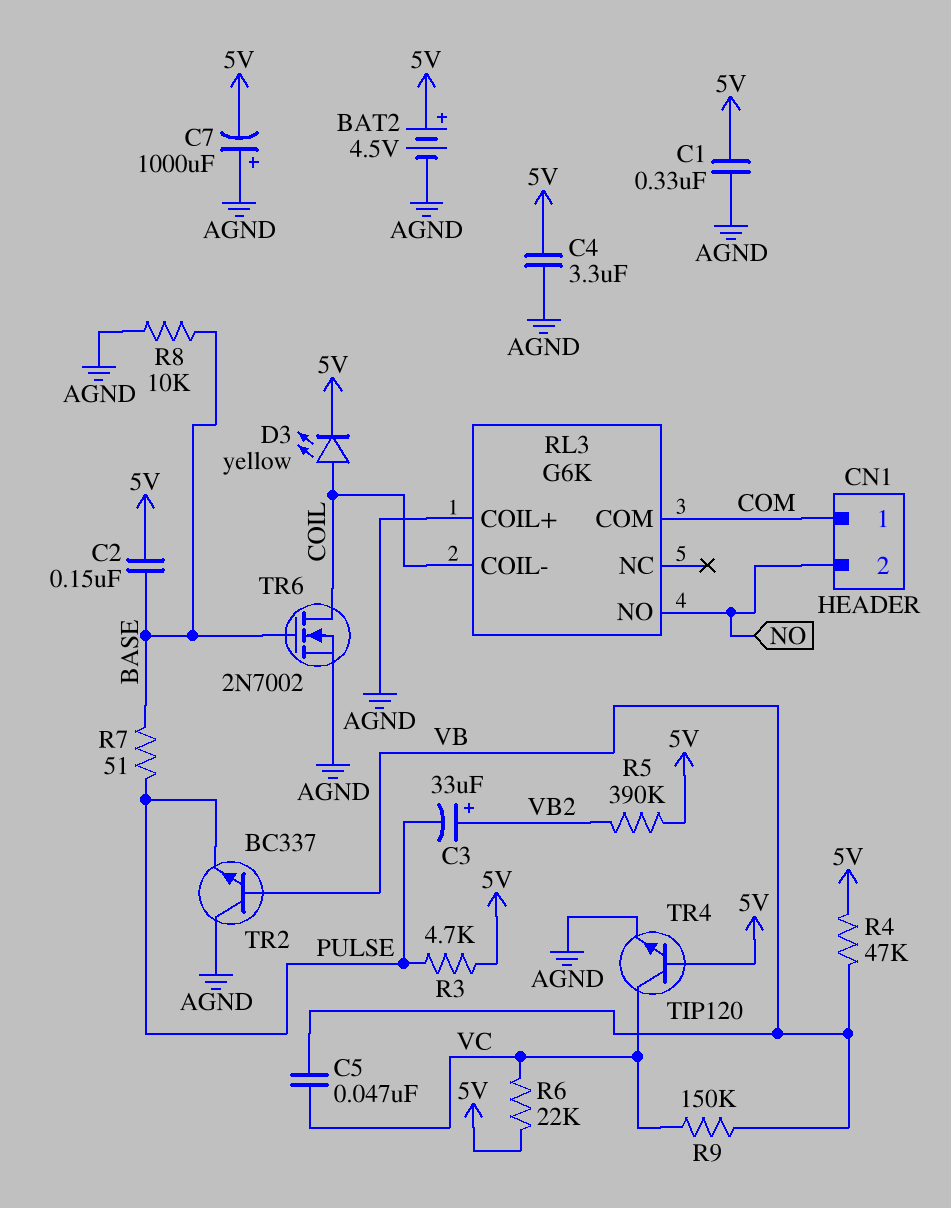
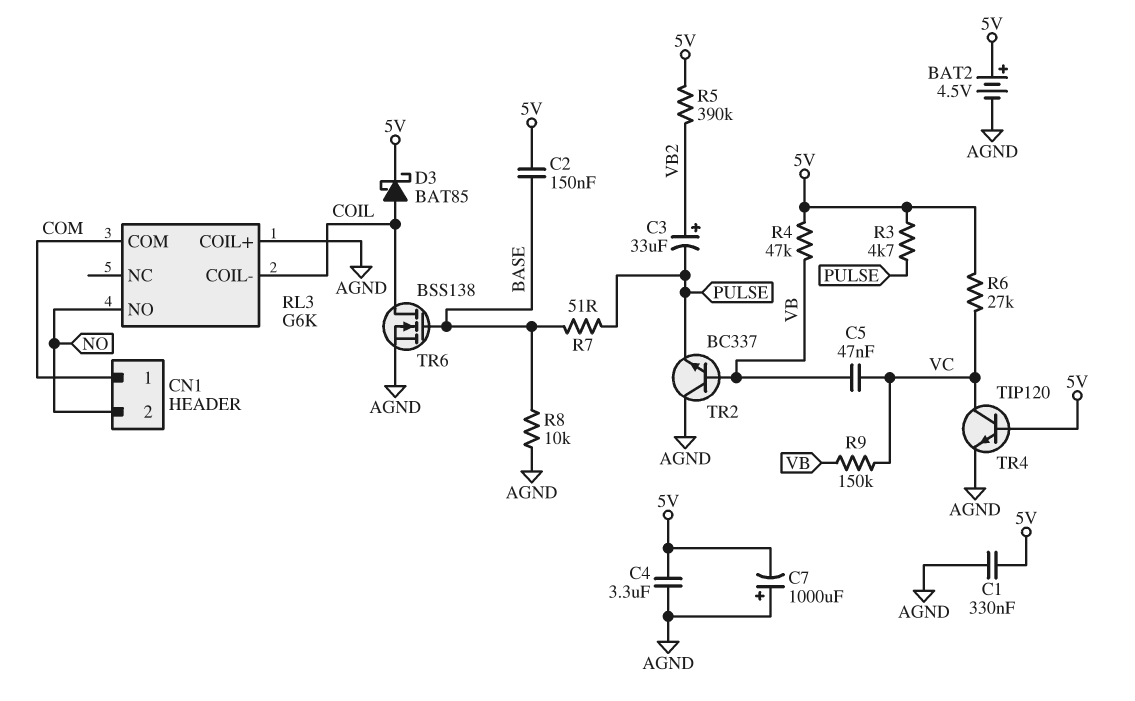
D3: LED yellow (A COIL, K 5V) -> schottky BAT85 (A COIL, K 5V)
R6: 22k (5V, VC) -> 27k (5V, VC)
TR6: NMOS 2N7002 (G BASE, D COIL, S AGND) -> NMOS BSS138 (G BASE, D COIL, S AGND)

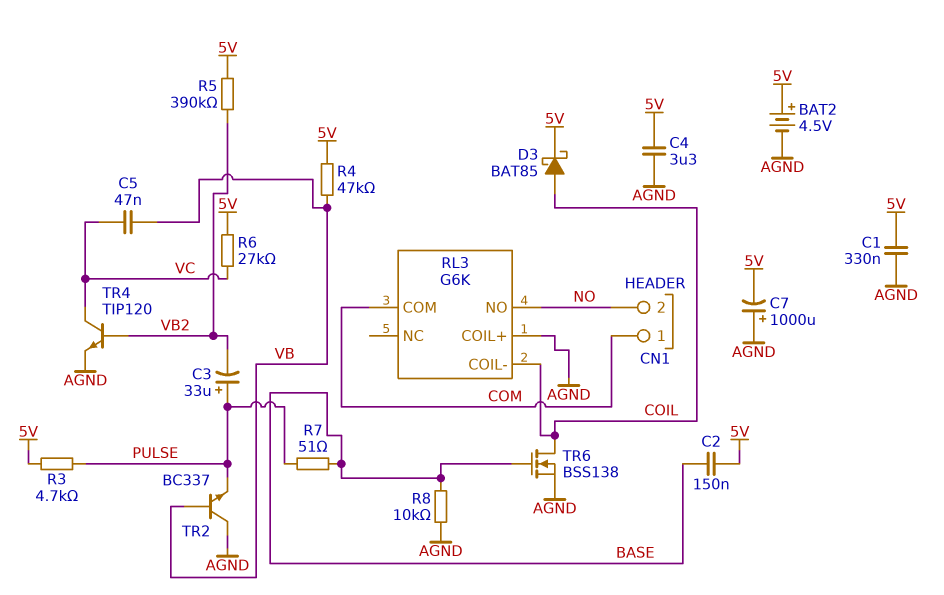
C3: 33uF (plus VB2, minus PULSE) -> 33uF (plus PULSE, minus VB2)
R9: 150k (VB, VC) -> none
TR4: NPN TIP120 (B 5V, C VC, E AGND) -> NPN TIP120 (B VB2, C VC, E AGND)

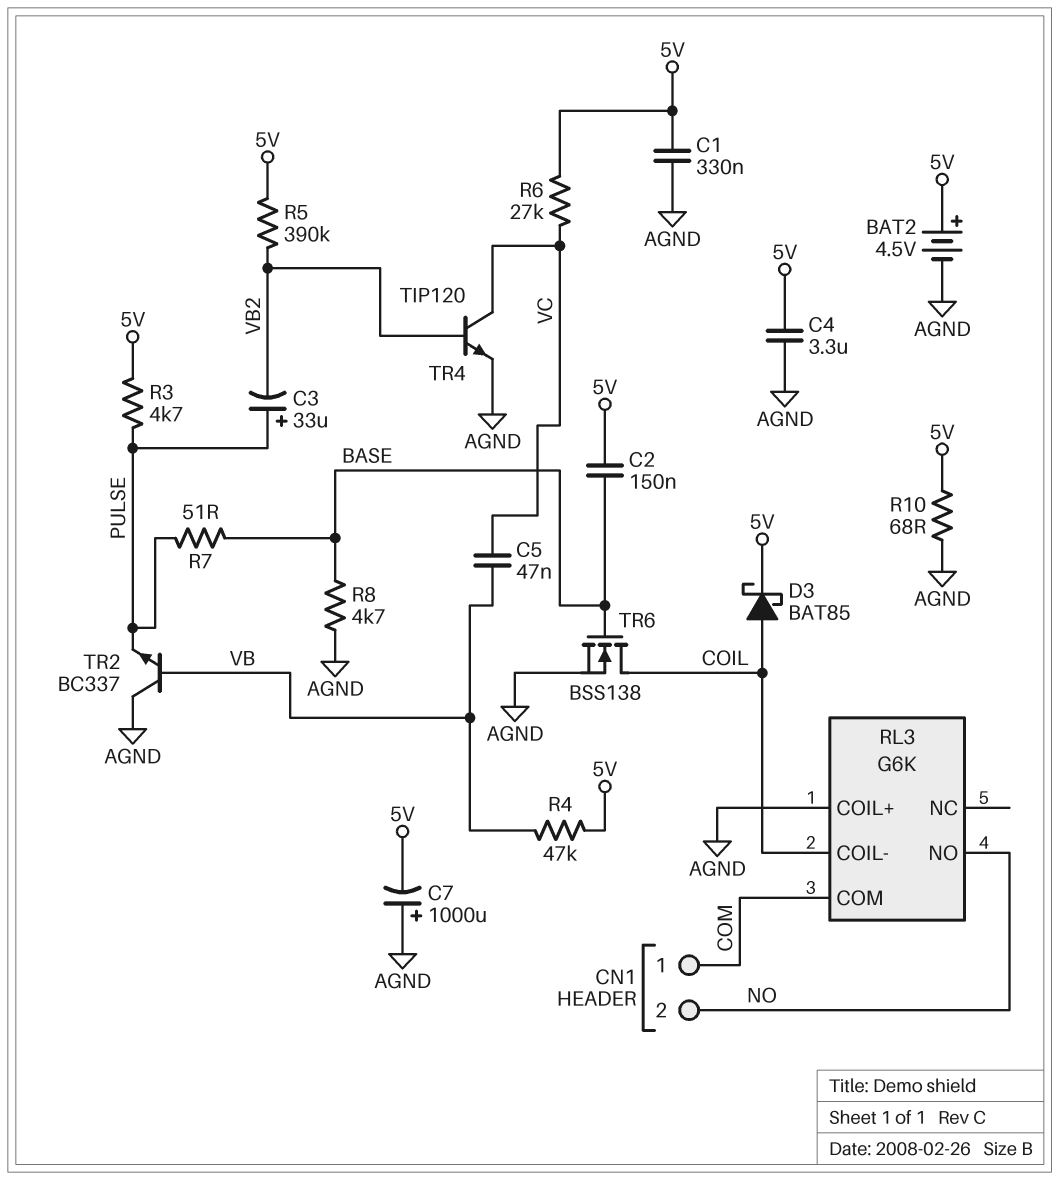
R8: 10k (AGND, BASE) -> 4.7k (AGND, BASE)
R10: none -> 68 (5V, AGND)

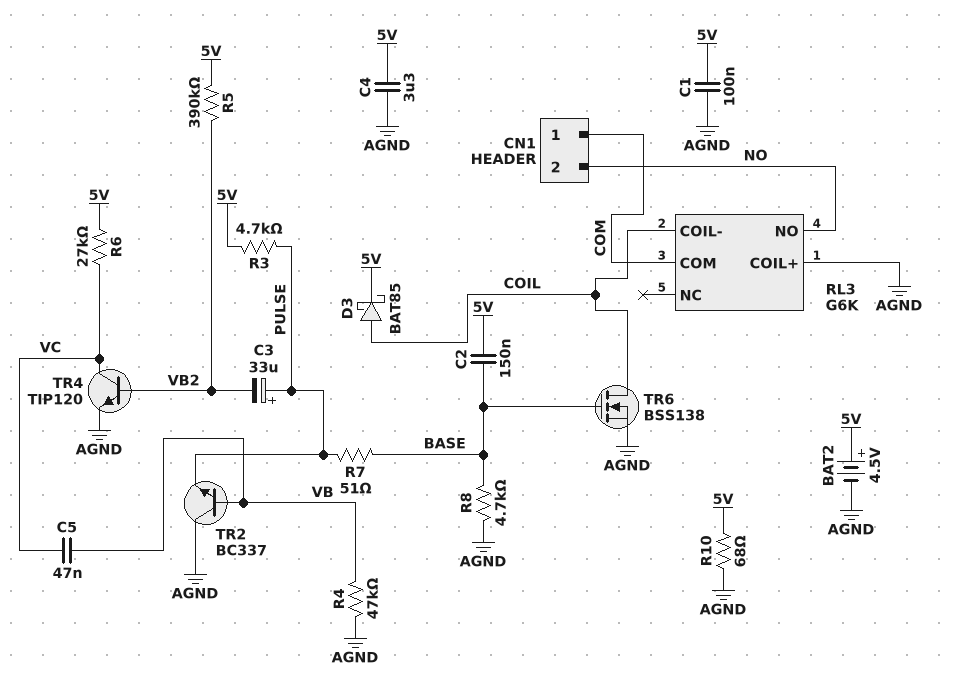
C1: 330nF (5V, AGND) -> 100nF (5V, AGND)
C7: 1000uF (plus AGND, minus 5V) -> none
R4: 47k (5V, VB) -> 47k (AGND, VB)

